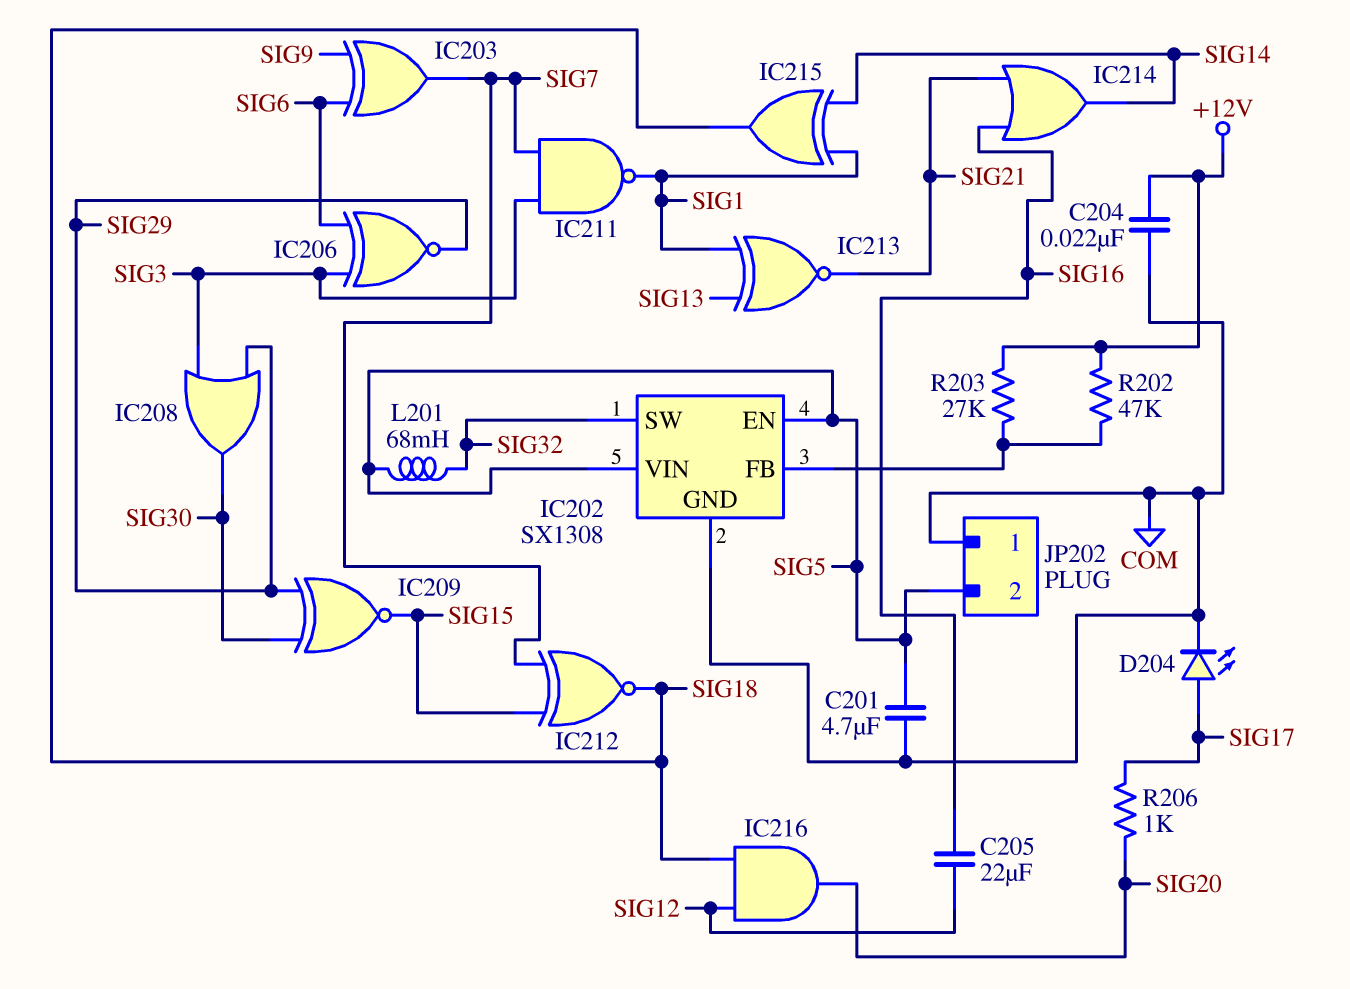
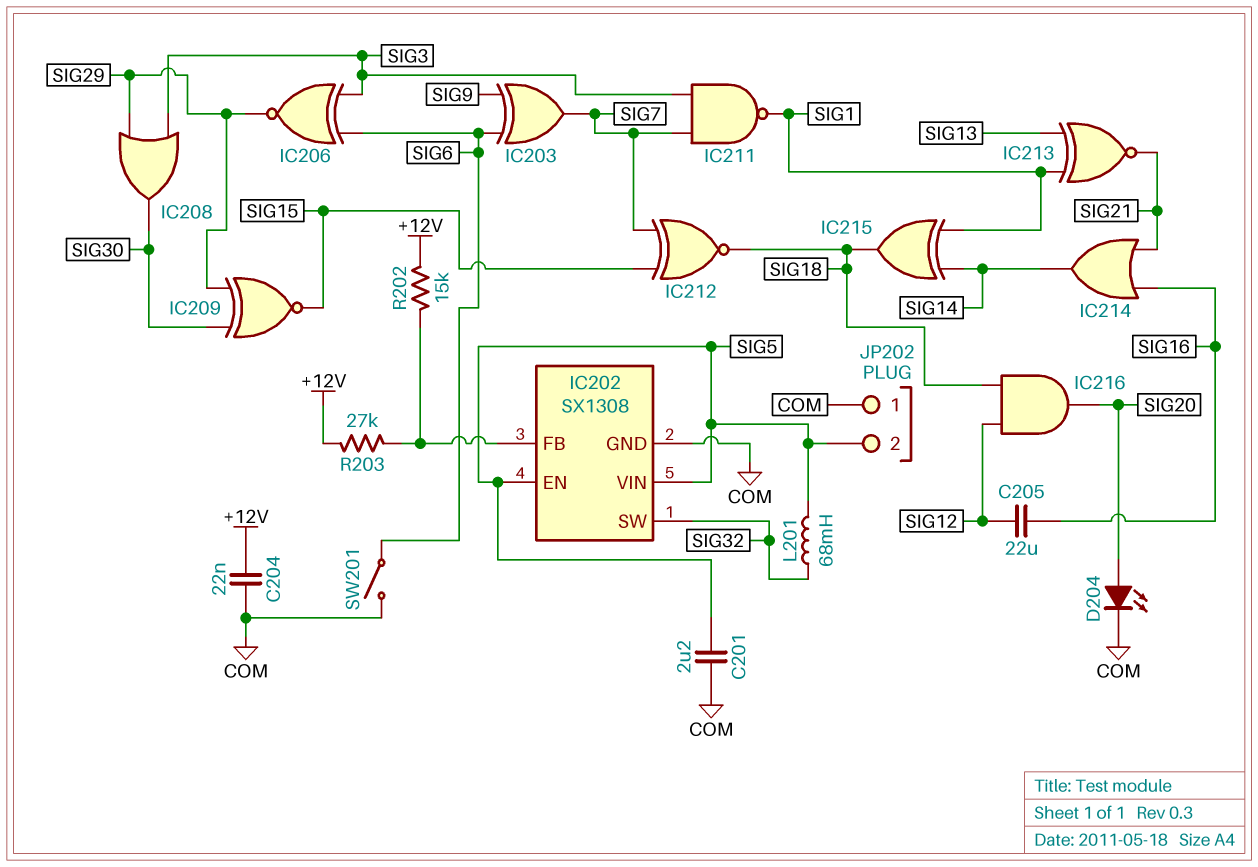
C201: 4.7uF (COM, SIG5) -> 2.2uF (COM, SIG5)
D204: LED (A SIG17, K COM) -> LED (A SIG20, K COM)
R202: 47k (+12V, IC202/FB) -> 15k (+12V, IC202/FB)
R206: 1k (SIG17, SIG20) -> none
SW201: none -> switch (COM, SIG6)

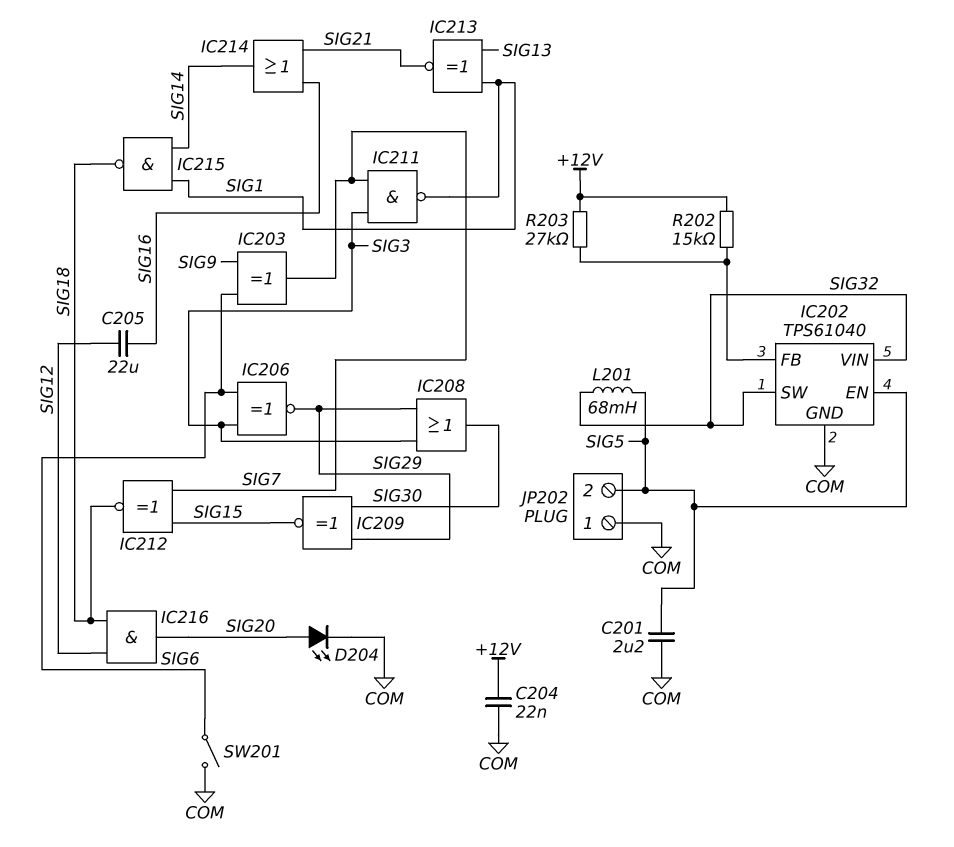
IC202: SX1308 -> TPS61040
IC202 pin VIN: SIG5 -> SIG32
IC215: XOR (in SIG1, in SIG14, out SIG18) -> NAND (in SIG1, in SIG14, out SIG18)

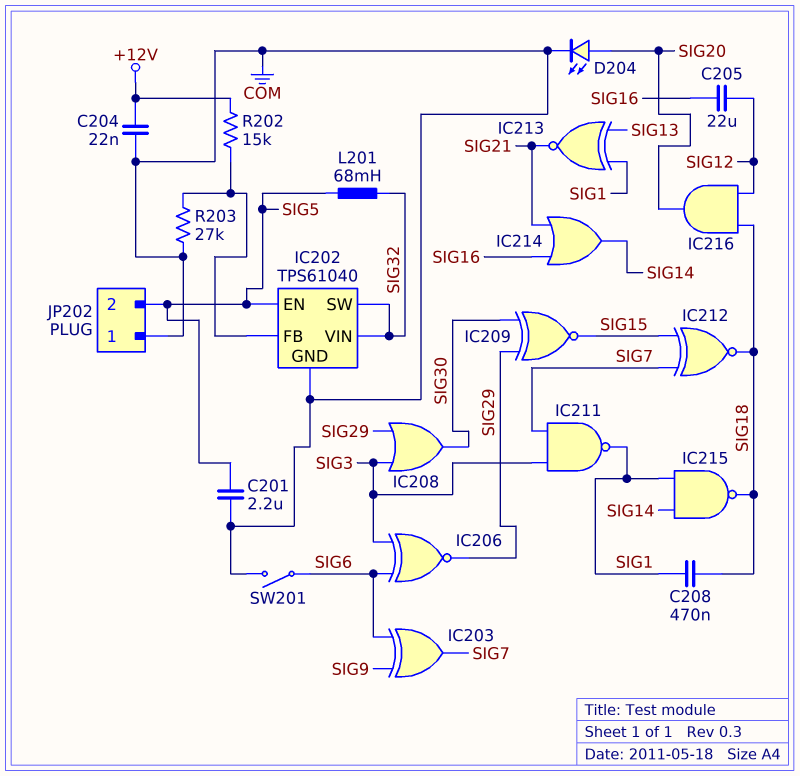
C208: none -> 470nF (SIG1, SIG18)
R203: 27k (+12V, IC202/FB) -> 27k (COM, IC202/FB)

